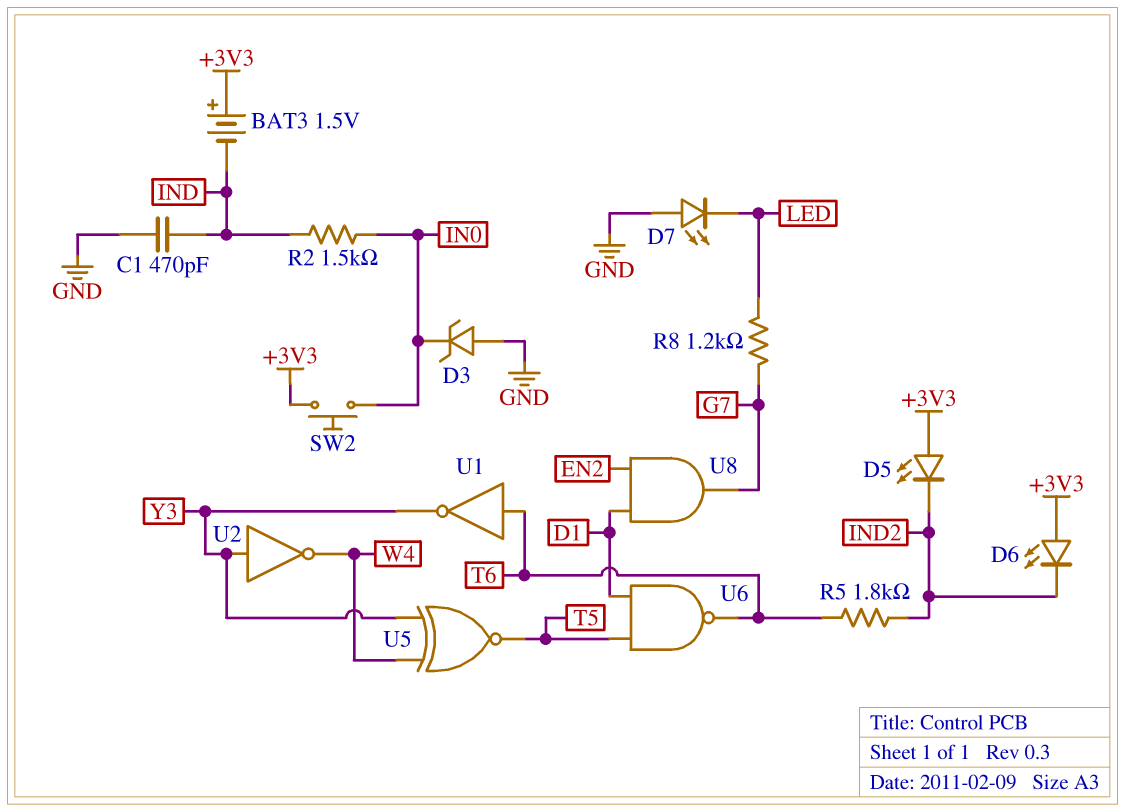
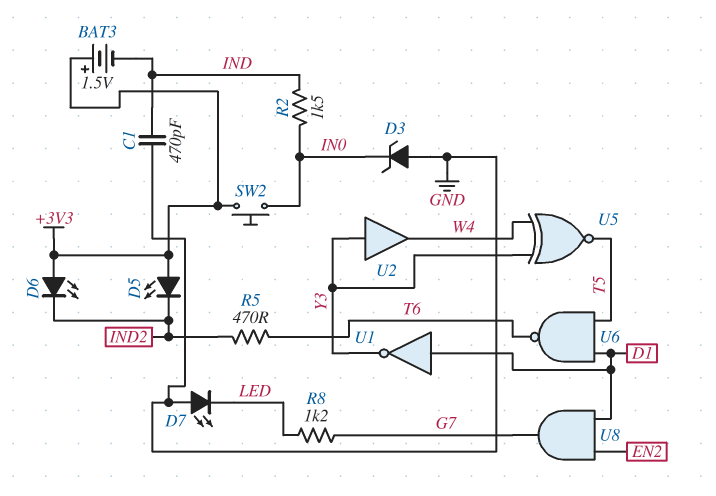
R5: 1.8k (IND2, T6) -> 470 (IND2, T6)
U1: NOT (in T6, out Y3) -> NOT (in D1, out Y3)
U2: NOT (in Y3, out W4) -> buffer (in Y3, out W4)

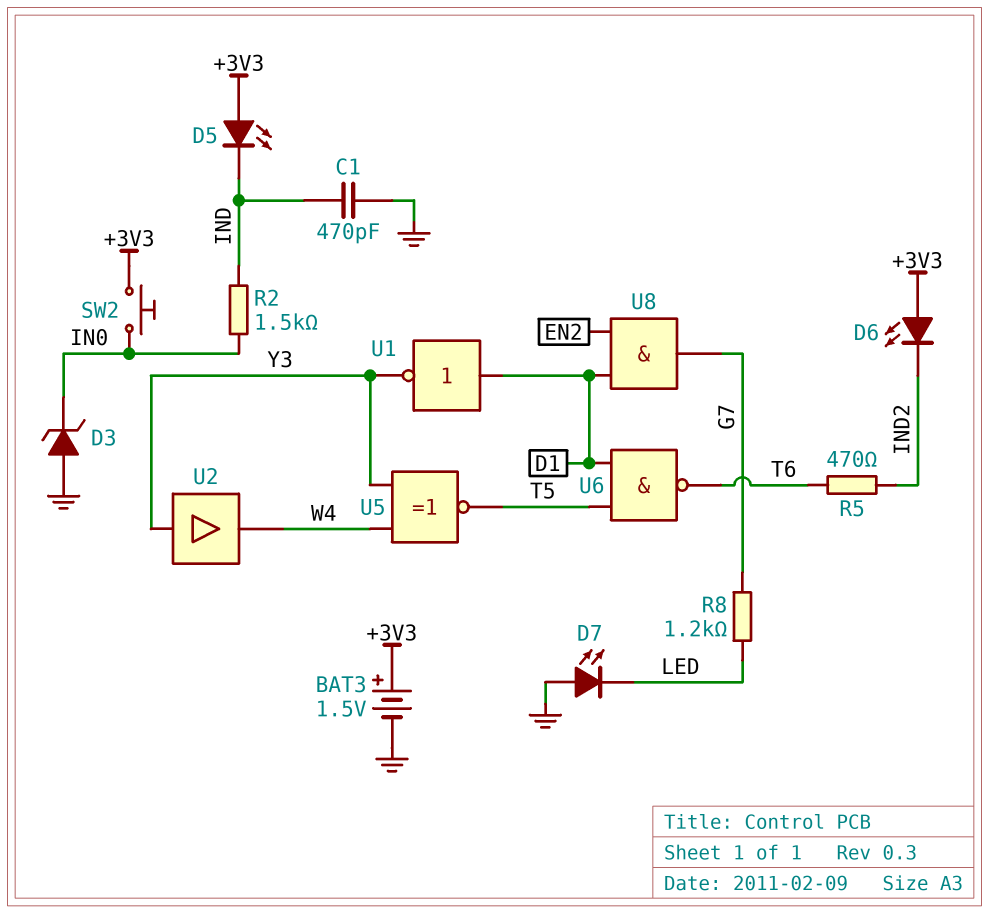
BAT3: 1.5V (plus +3V3, minus IND) -> 1.5V (plus +3V3, minus GND)
D5: LED (A +3V3, K IND2) -> LED (A +3V3, K IND)

